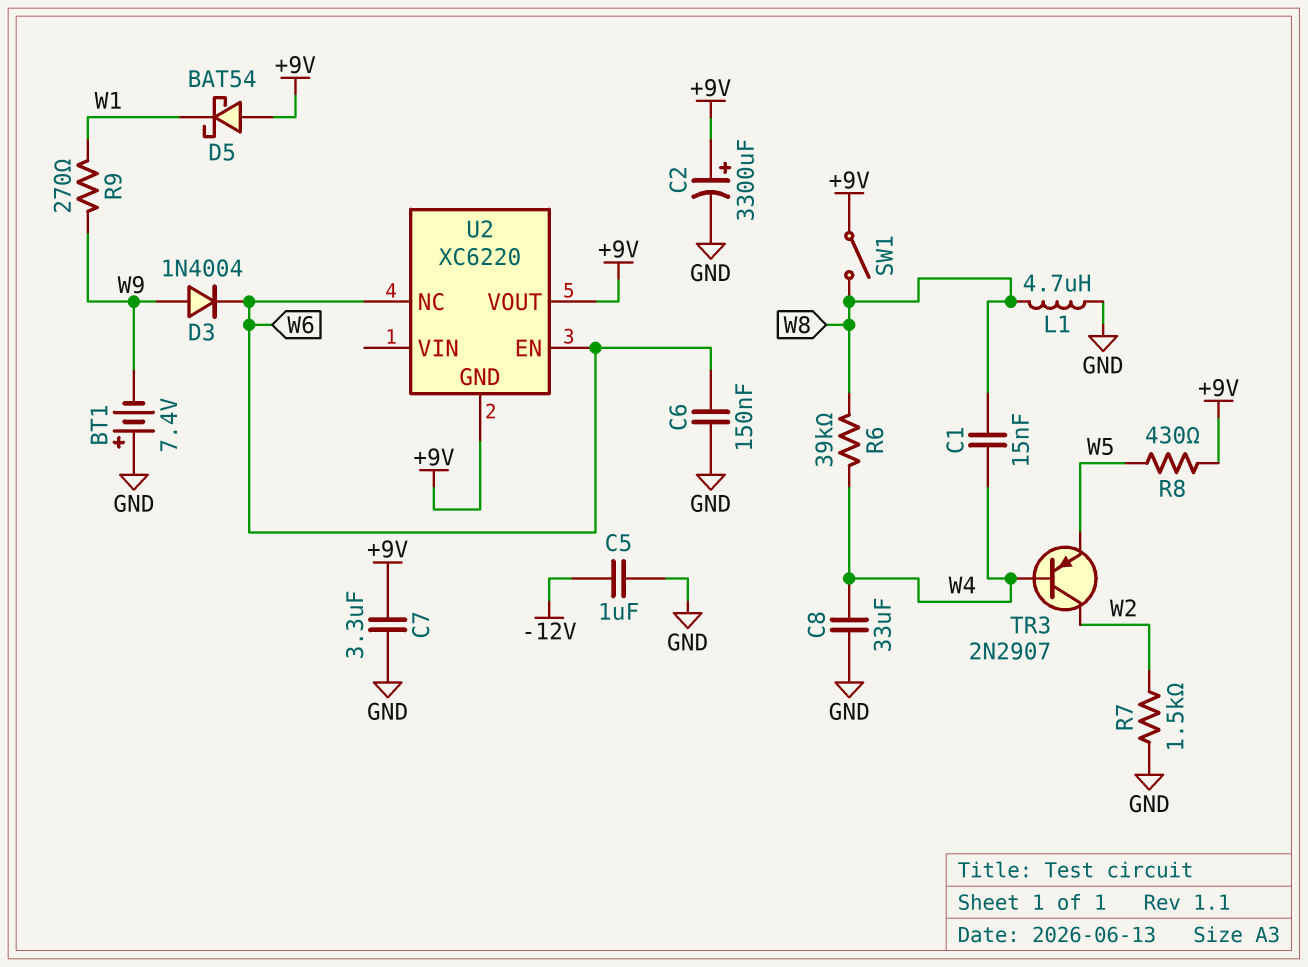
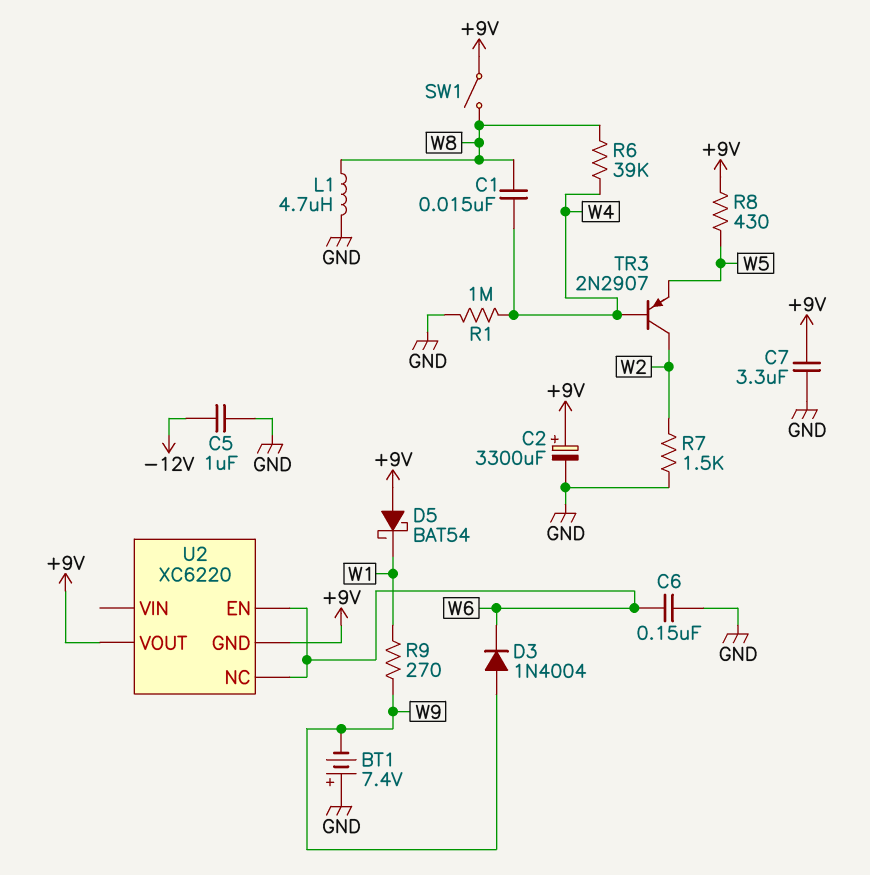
C8: 33uF (GND, W4) -> none
R1: none -> 1M (GND, W4)

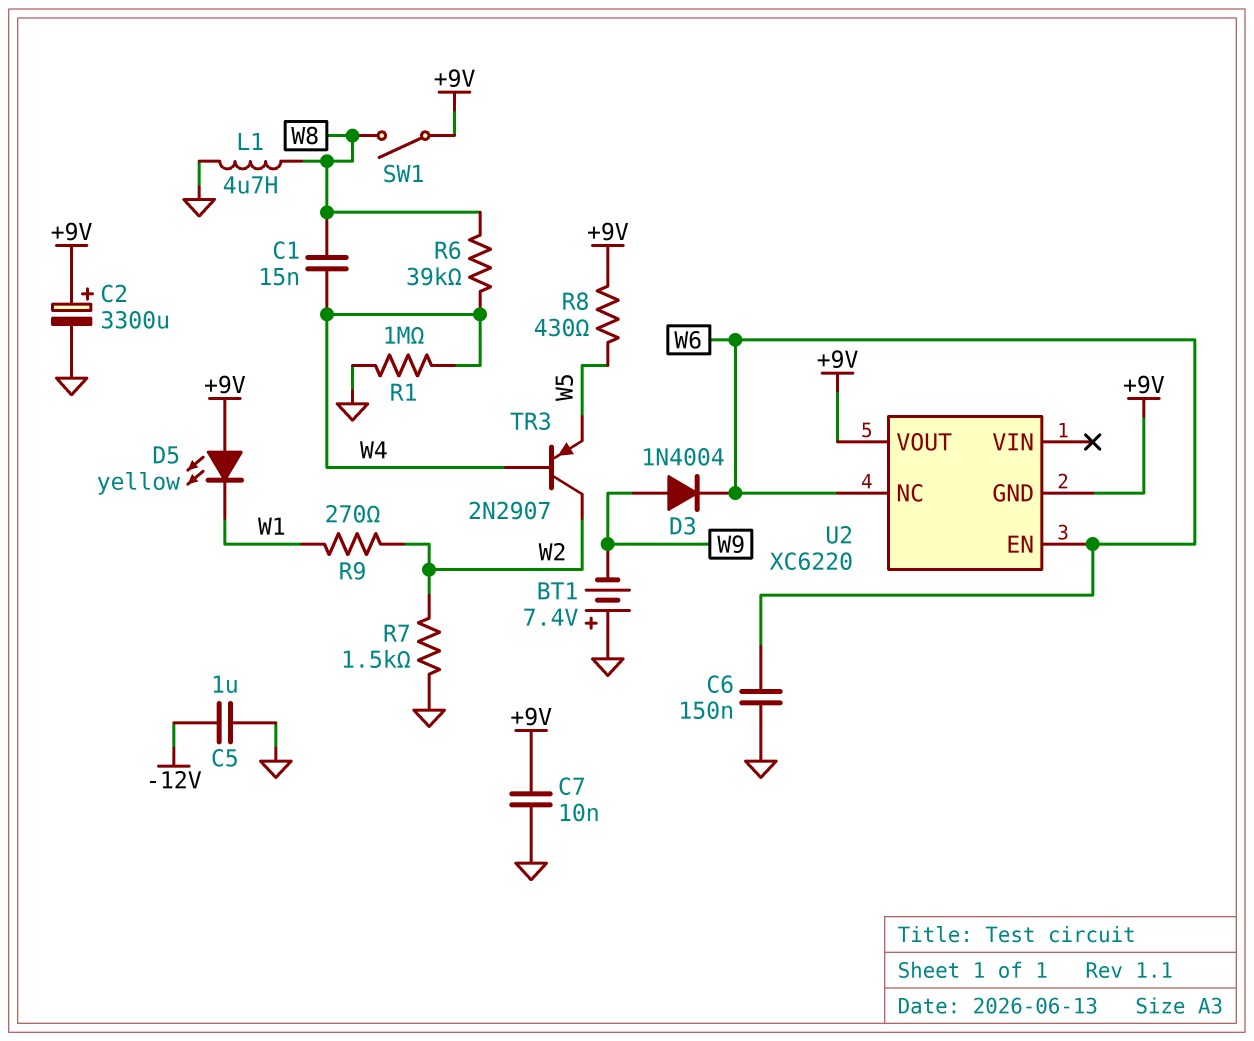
C7: 3.3uF (+9V, GND) -> 10nF (+9V, GND)
D5: schottky BAT54 (A +9V, K W1) -> LED yellow (A +9V, K W1)
R9: 270 (W1, W9) -> 270 (W1, W2)

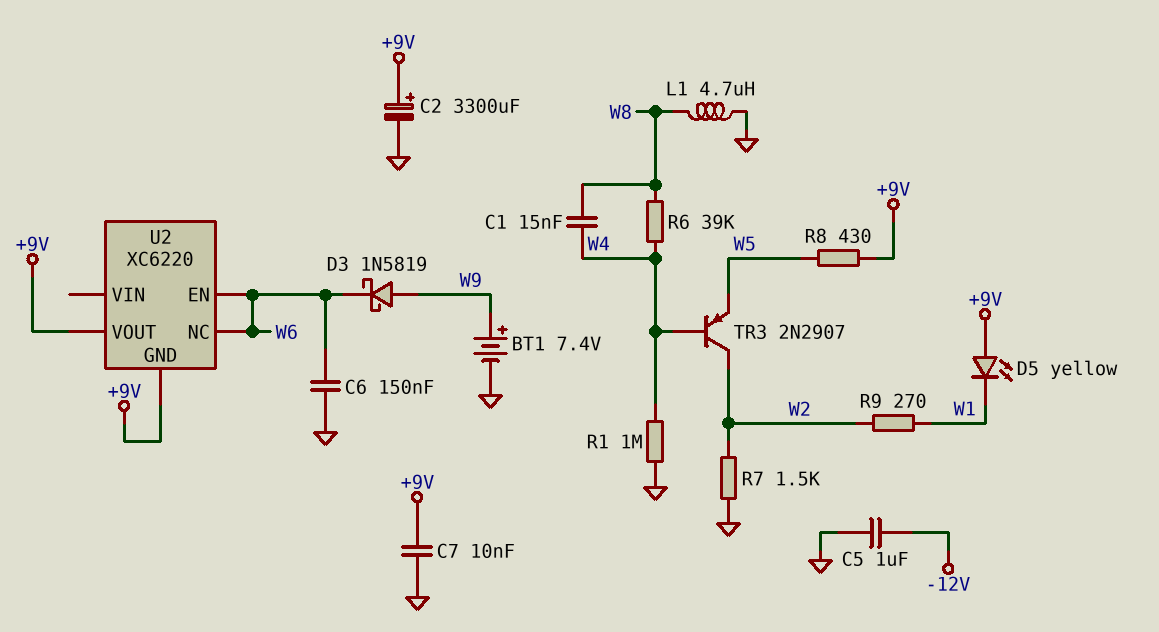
BT1: 7.4V (plus GND, minus W9) -> 7.4V (plus W9, minus GND)
D3: diode 1N4004 (A W9, K W6) -> schottky 1N5819 (A W9, K W6)
SW1: switch (+9V, W8) -> none

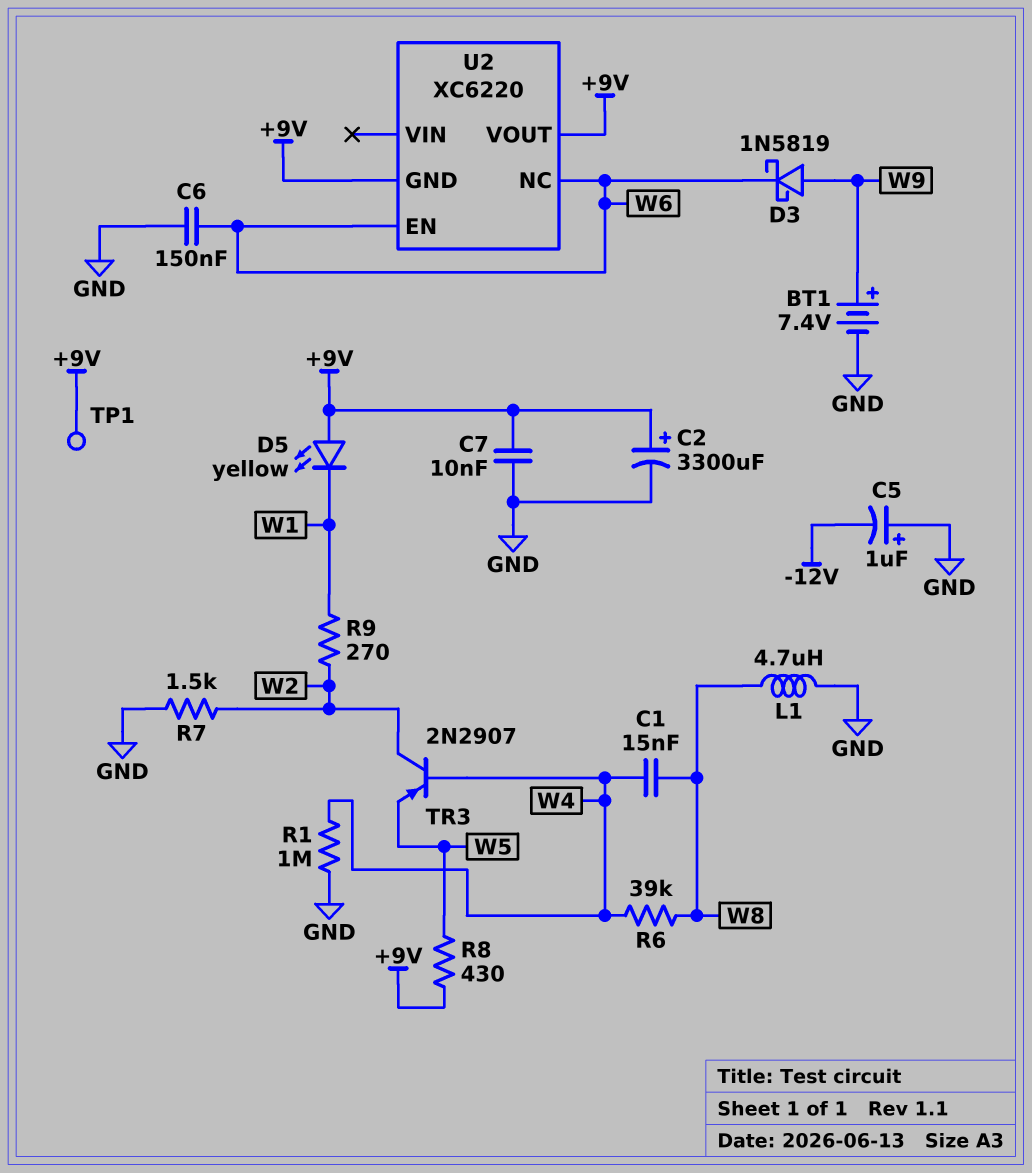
C5: 1uF (-12V, GND) -> 1uF (plus GND, minus -12V)
TP1: none -> test point (+9V)

